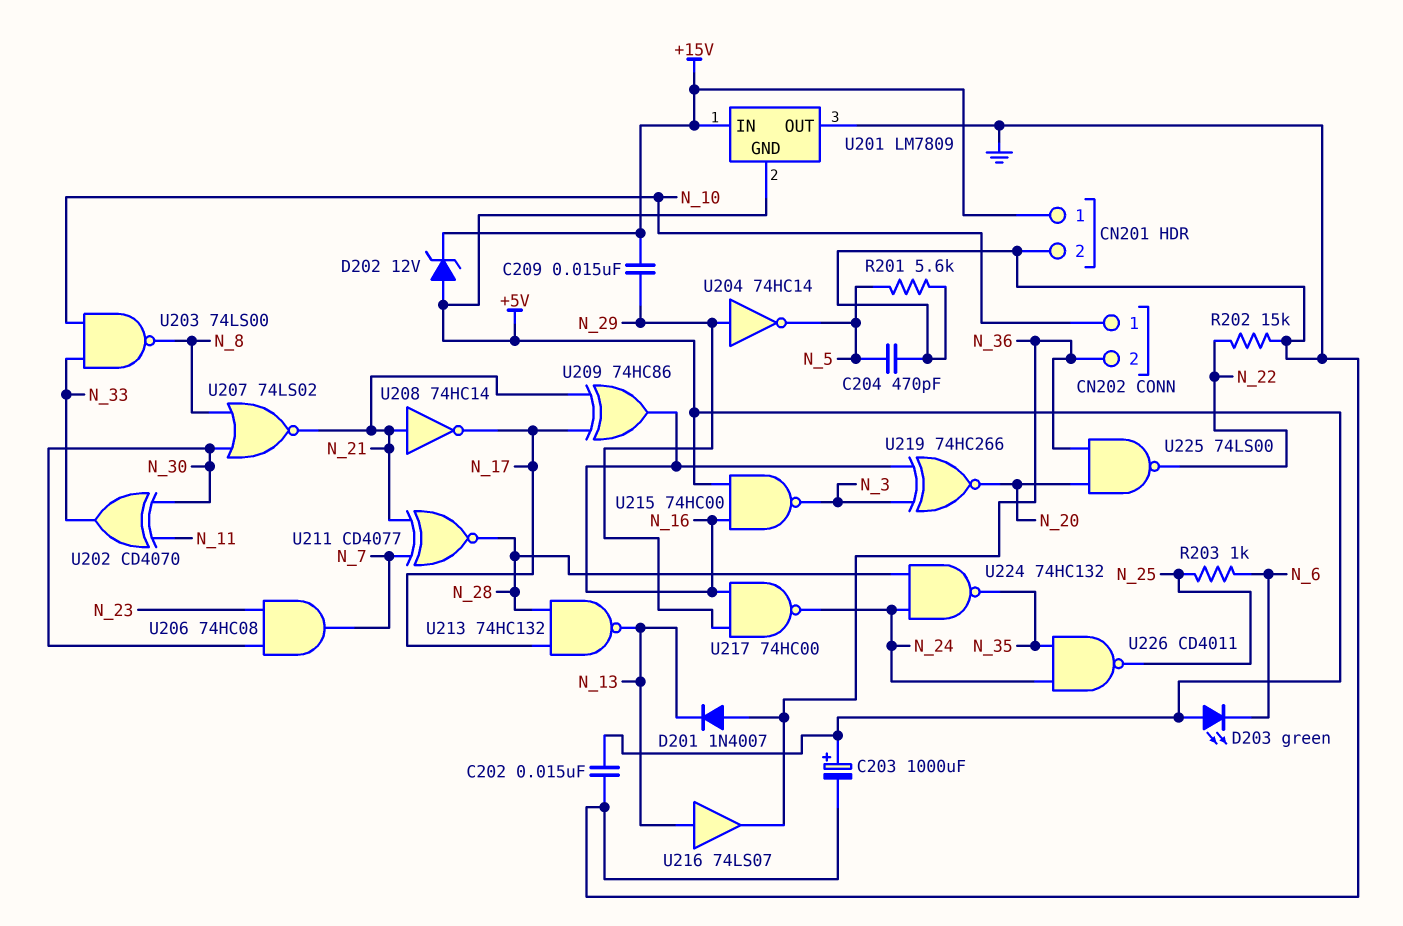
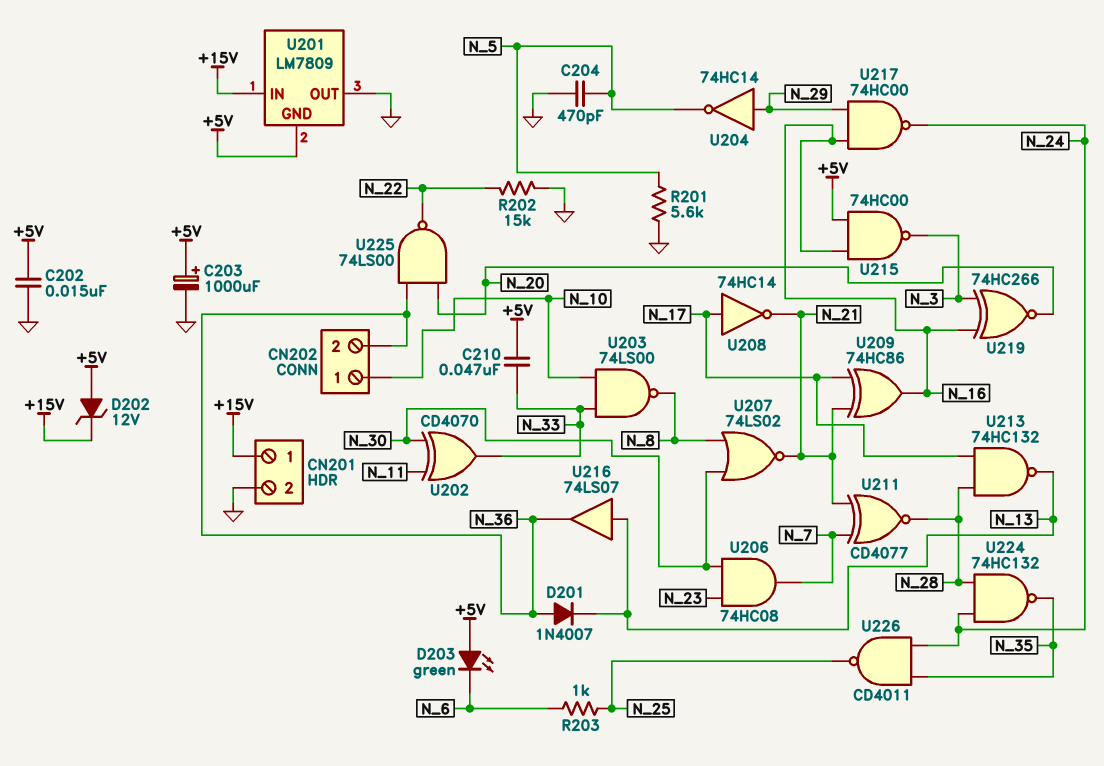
C209: 15nF (+15V, N_29) -> none
C210: none -> 47nF (+5V, N_33)
U208: NOT 74HC14 (in N_21, out N_17) -> NOT 74HC14 (in N_17, out N_21)

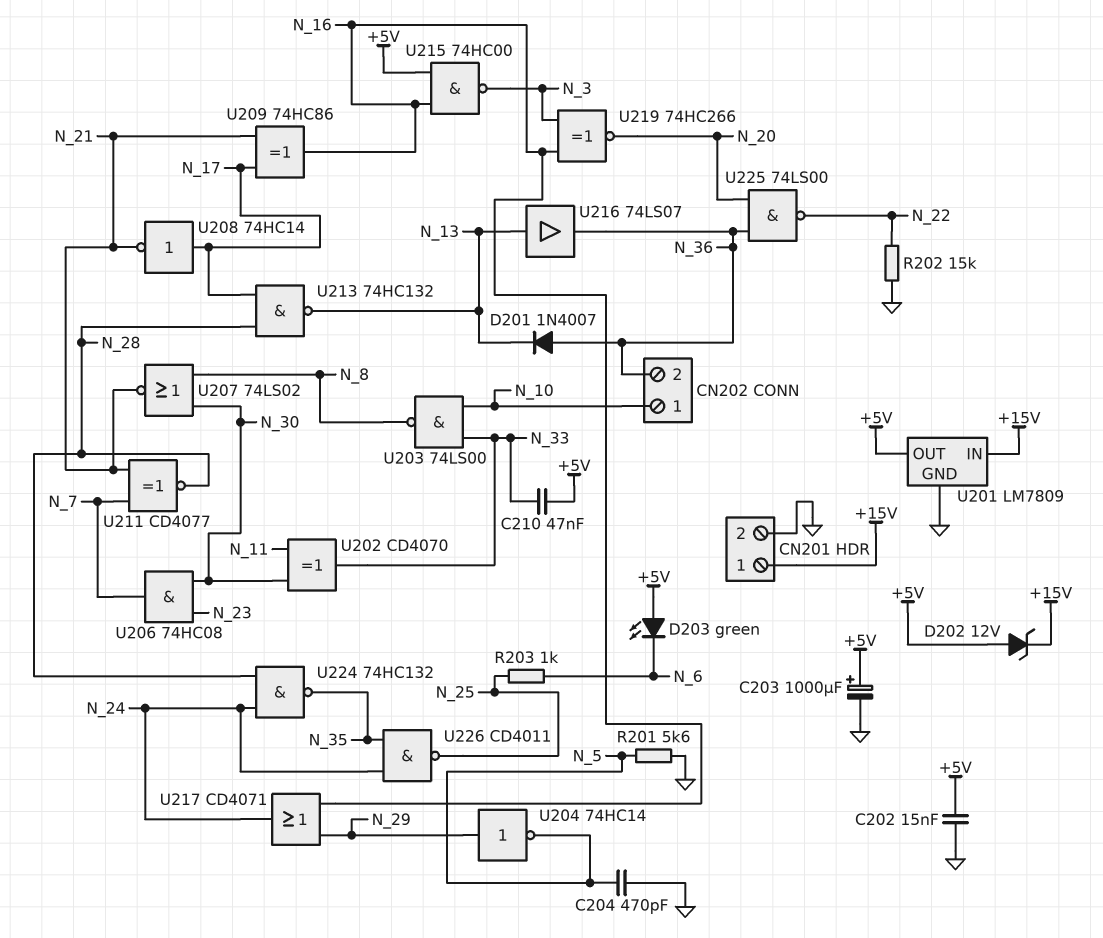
U201 pin GND: +5V -> GND
U201 pin OUT: GND -> +5V
U217: NAND 74HC00 (in N_16, in N_29, out N_24) -> OR CD4071 (in N_16, in N_29, out N_24)

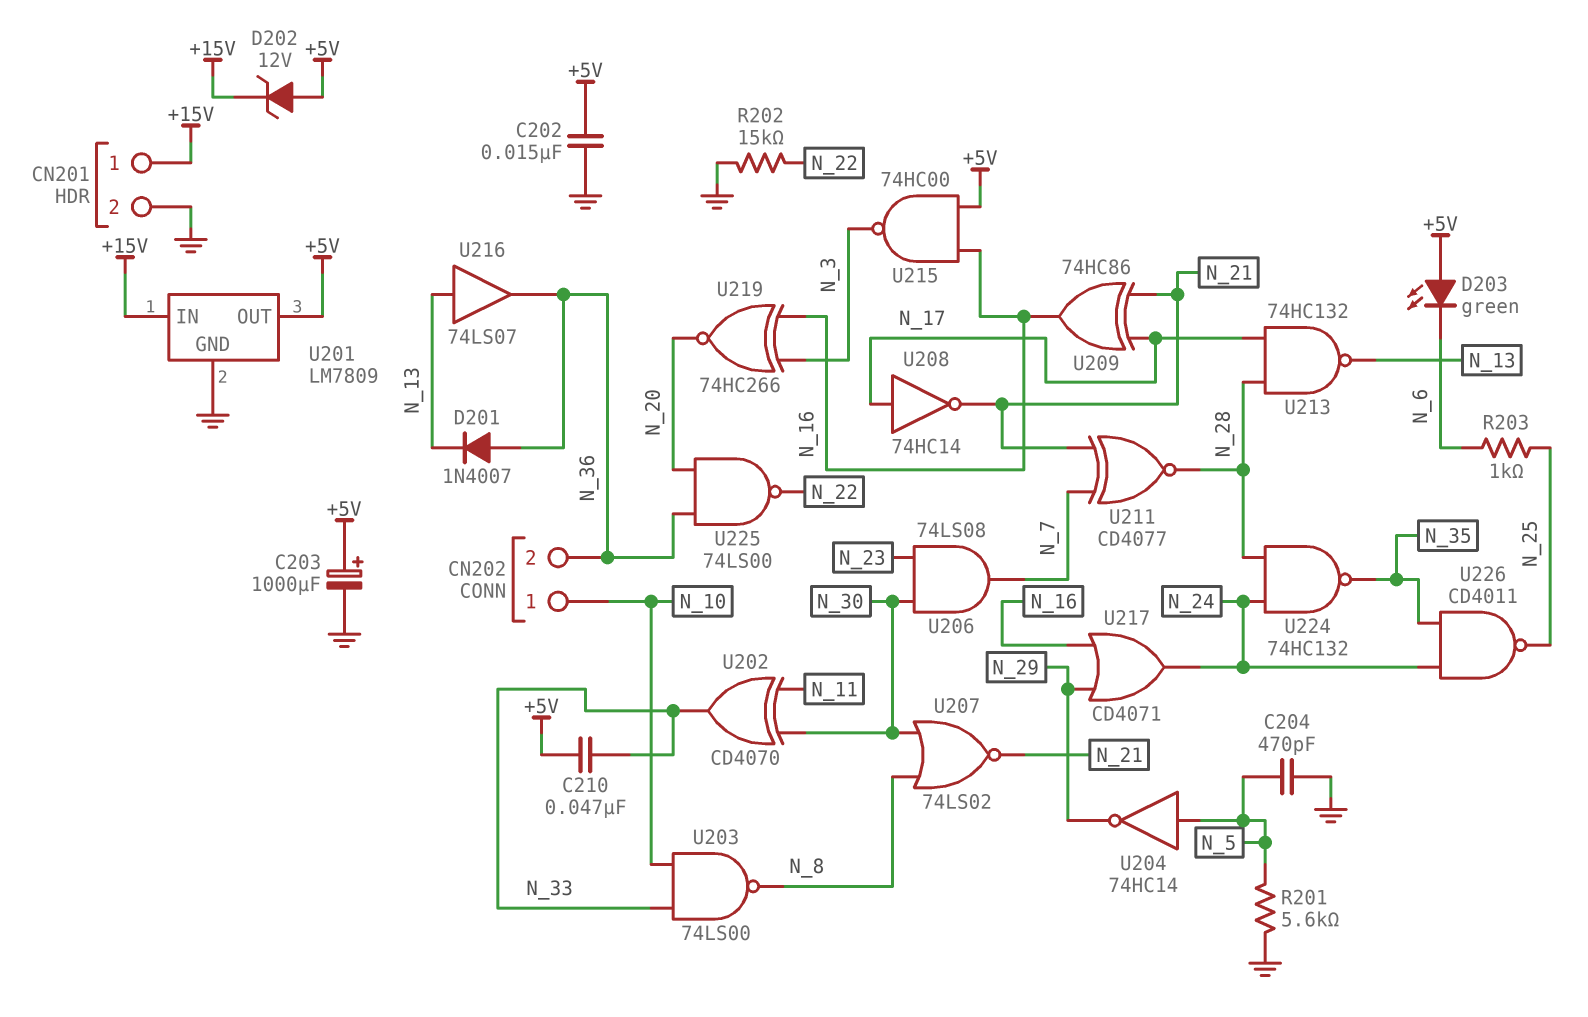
U204: NOT 74HC14 (in N_29, out N_5) -> NOT 74HC14 (in N_5, out N_29)
U206: AND 74HC08 (in N_23, in N_30, out N_7) -> AND 74LS08 (in N_23, in N_30, out N_7)

